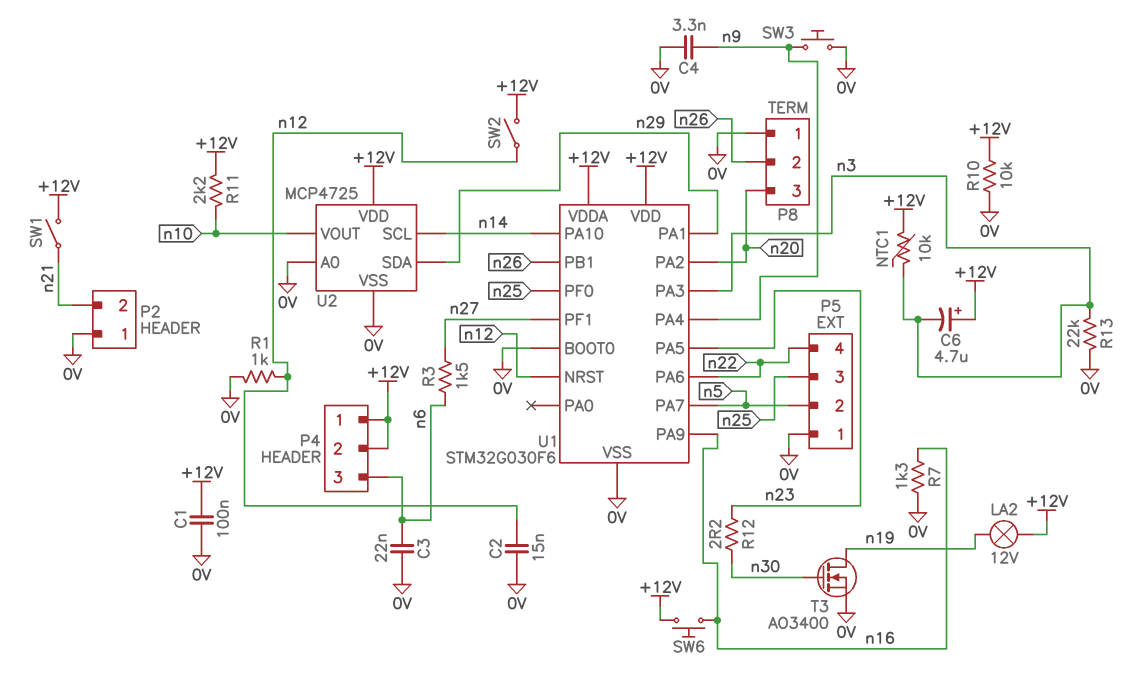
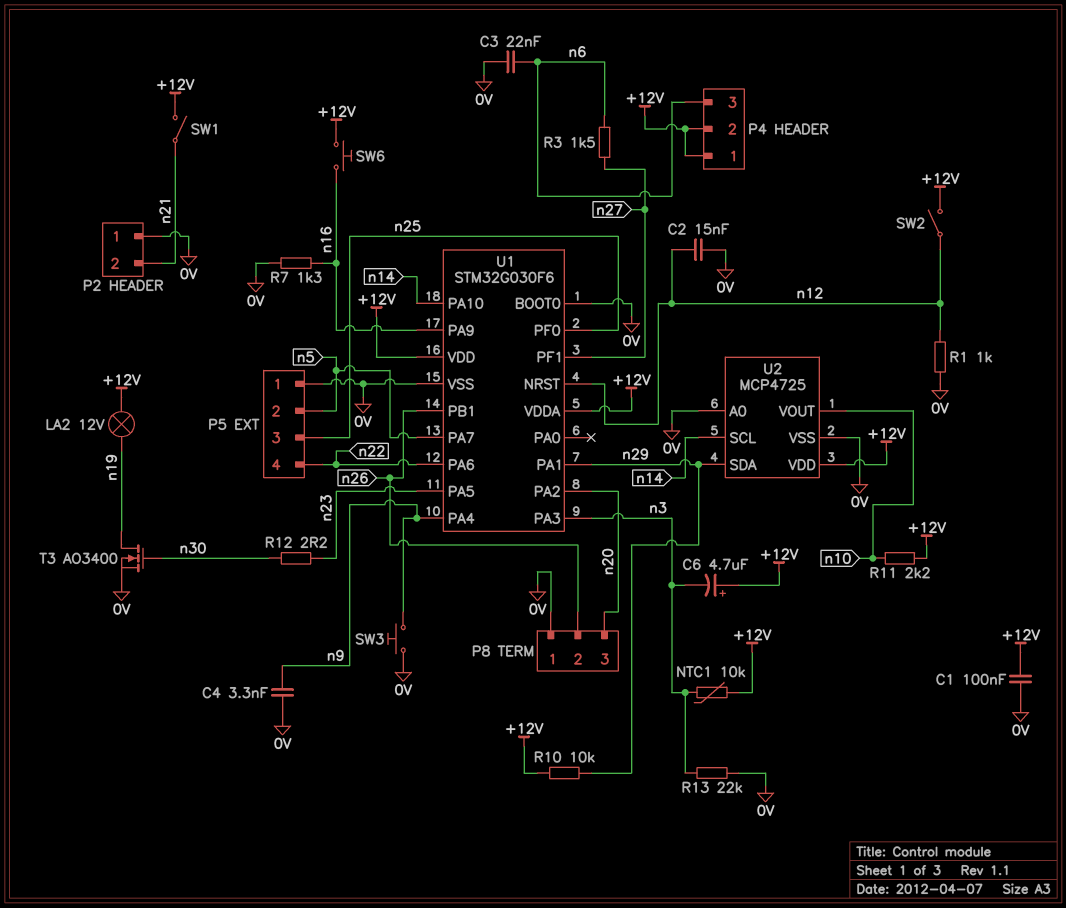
R10: 10k (+12V, 0V) -> 10k (+12V, n29)

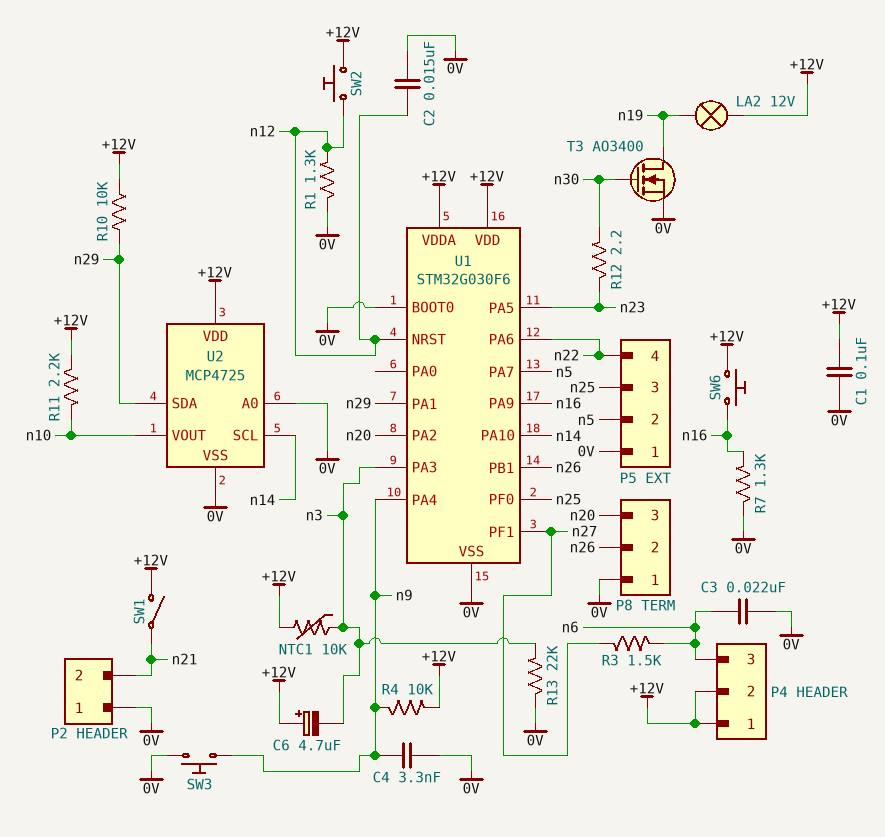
R1: 1k (0V, n12) -> 1.3k (0V, n12)
R4: none -> 10k (+12V, n9)
SW2: switch (+12V, n12) -> button (+12V, n12)

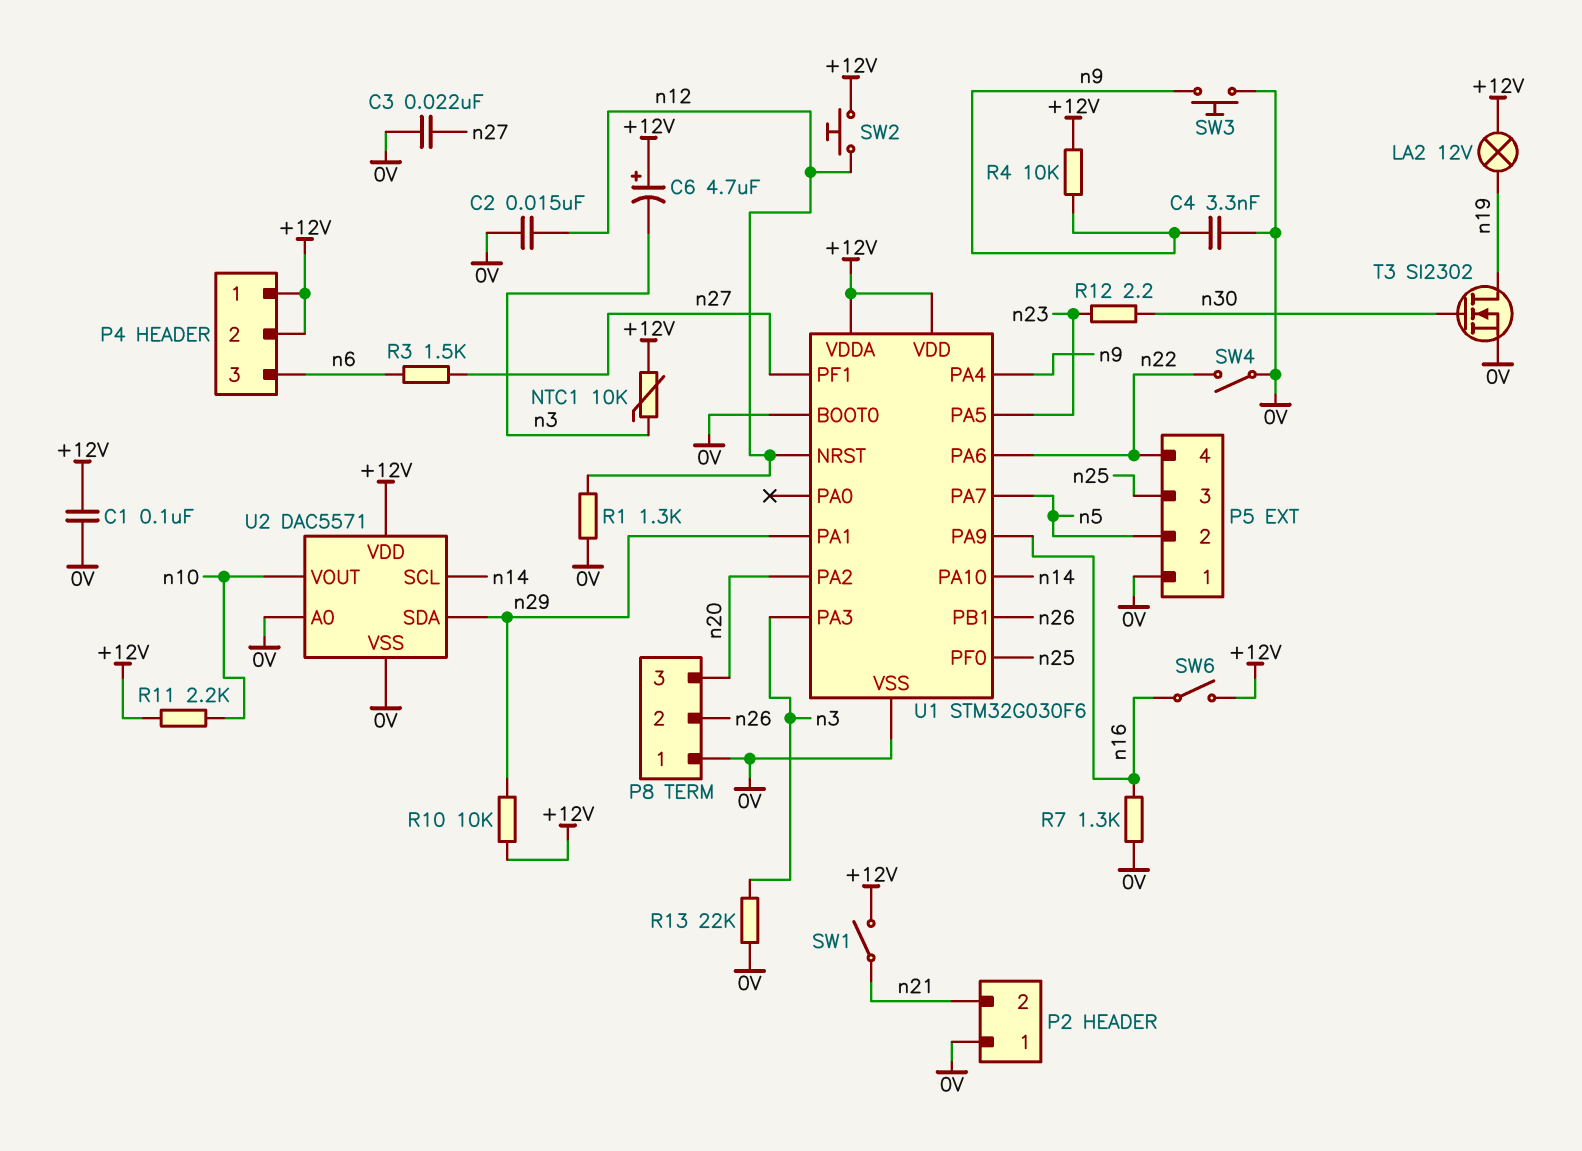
C3: 22nF (0V, n6) -> 22nF (0V, n27)
SW4: none -> switch (0V, n22)
SW6: button (+12V, n16) -> switch (+12V, n16)
T3: NMOS AO3400 (G n30, D n19, S 0V) -> NMOS SI2302 (G n30, D n19, S 0V)
U2: MCP4725 -> DAC5571

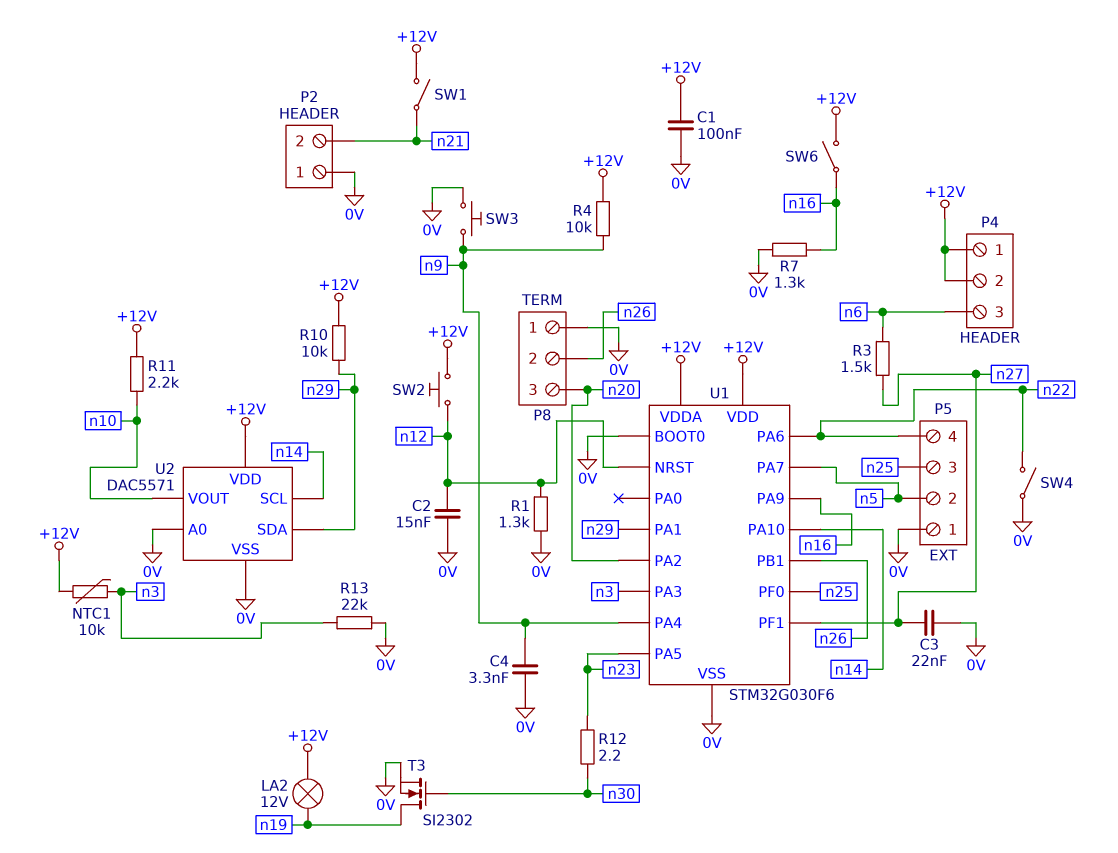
C6: 4.7uF (plus +12V, minus n3) -> none

